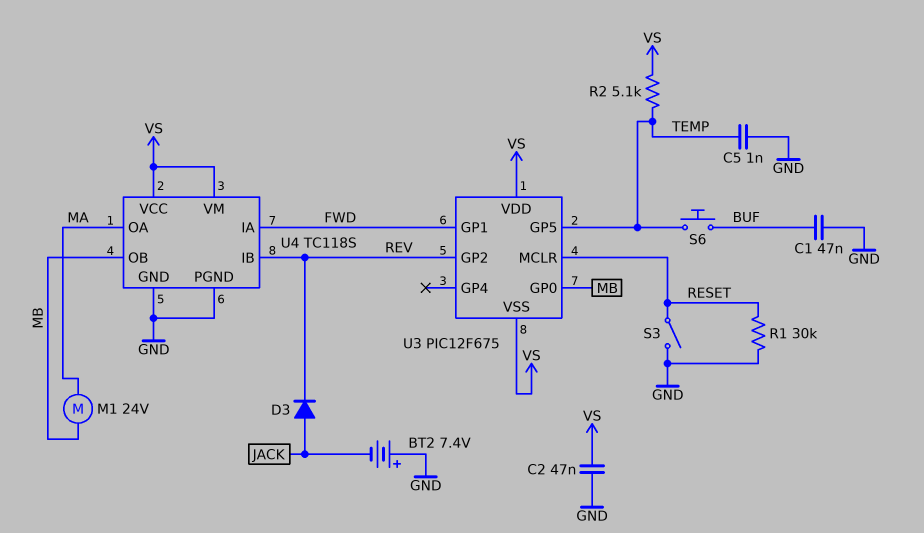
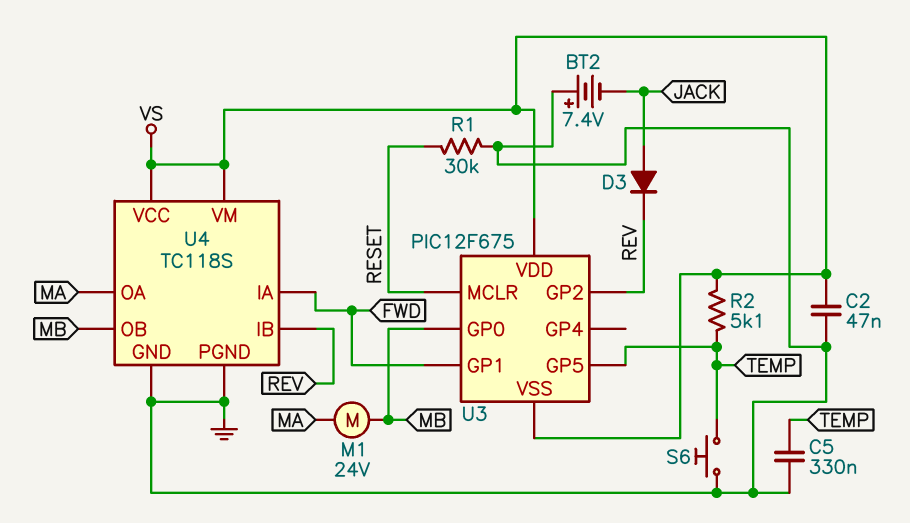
C1: 47nF (BUF, GND) -> none
C5: 1nF (GND, TEMP) -> 330nF (GND, TEMP)
S3: switch (GND, RESET) -> none
S6: button (BUF, TEMP) -> button (GND, TEMP)

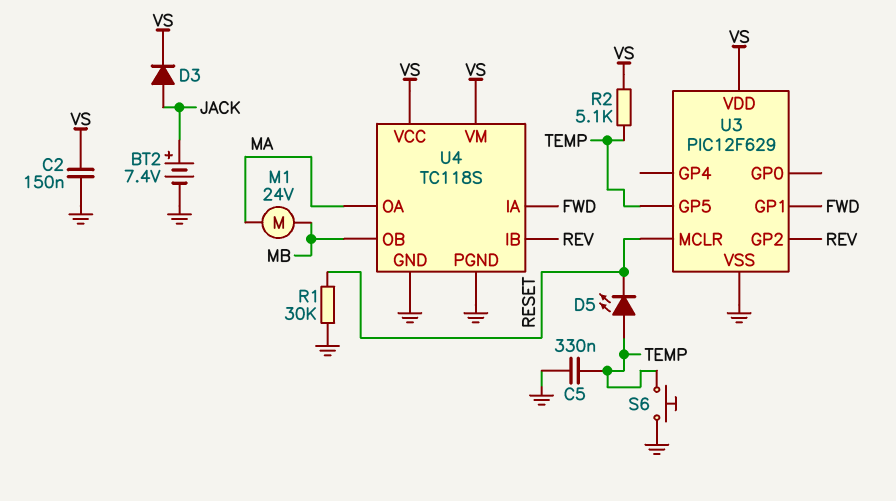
BT2: 7.4V (plus GND, minus JACK) -> 7.4V (plus JACK, minus GND)
C2: 47nF (GND, VS) -> 150nF (GND, VS)
D3: diode (A JACK, K REV) -> diode (A JACK, K VS)
D5: none -> LED (A TEMP, K RESET)
U3: PIC12F675 -> PIC12F629
U3 pin GP0: MB -> none
U3 pin VSS: VS -> GND

